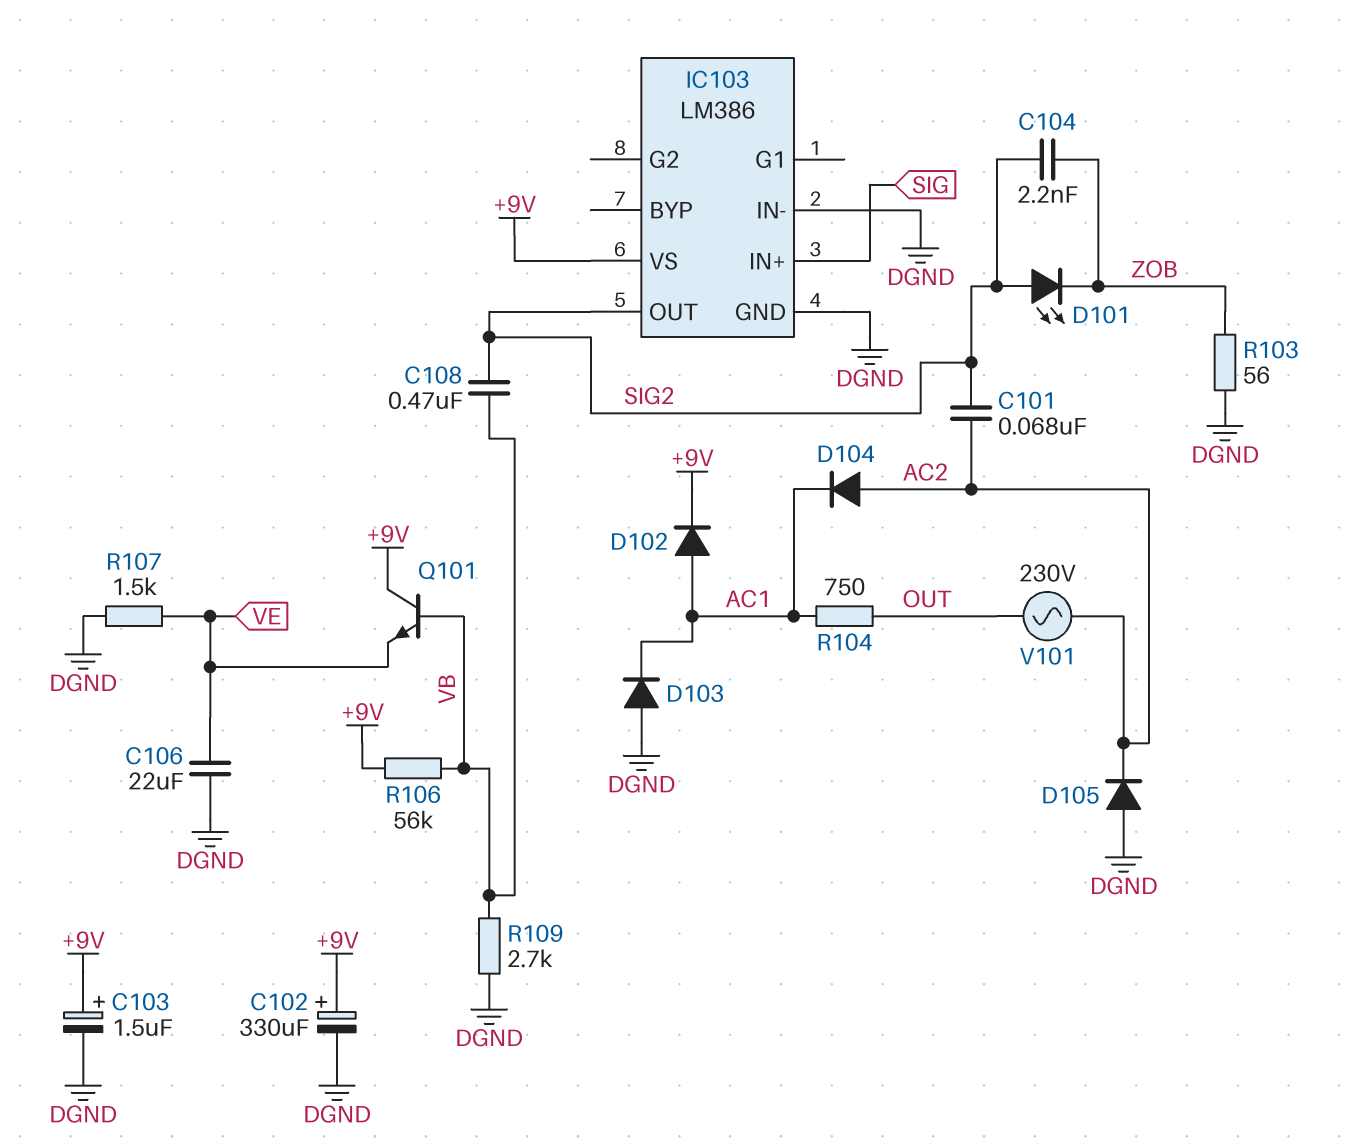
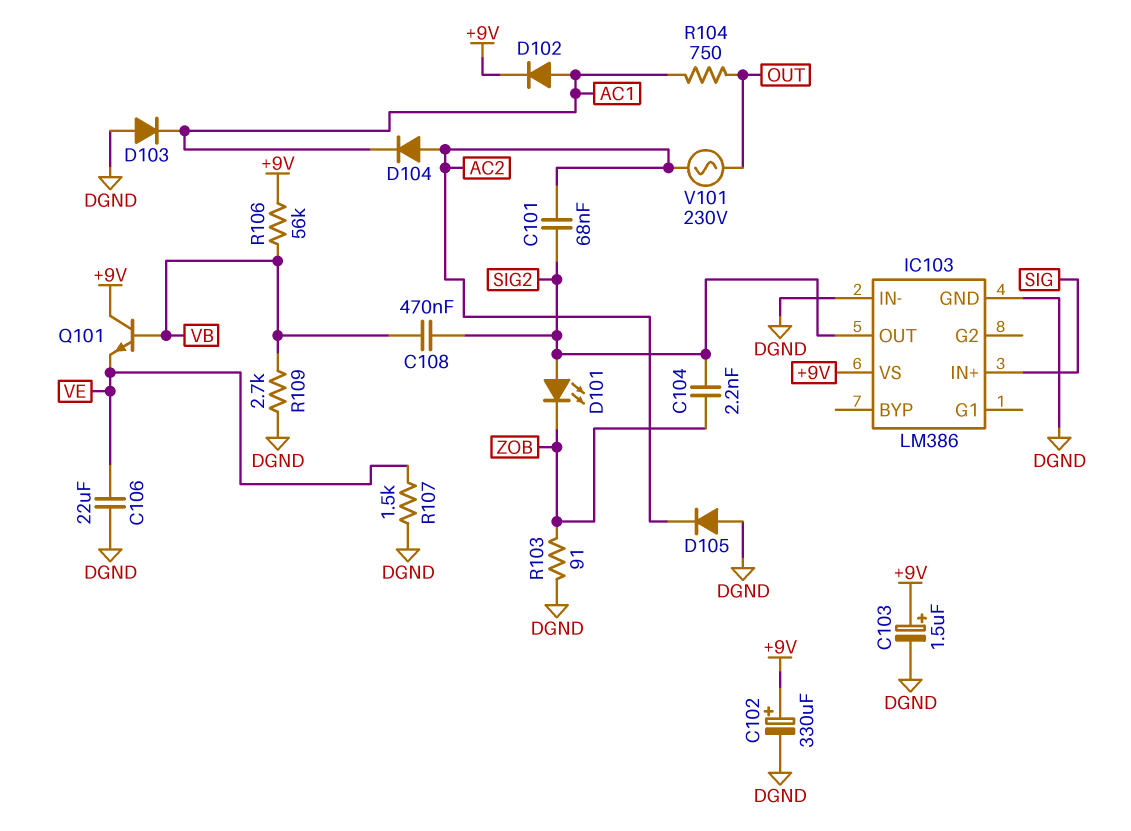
R103: 56 (DGND, ZOB) -> 91 (DGND, ZOB)

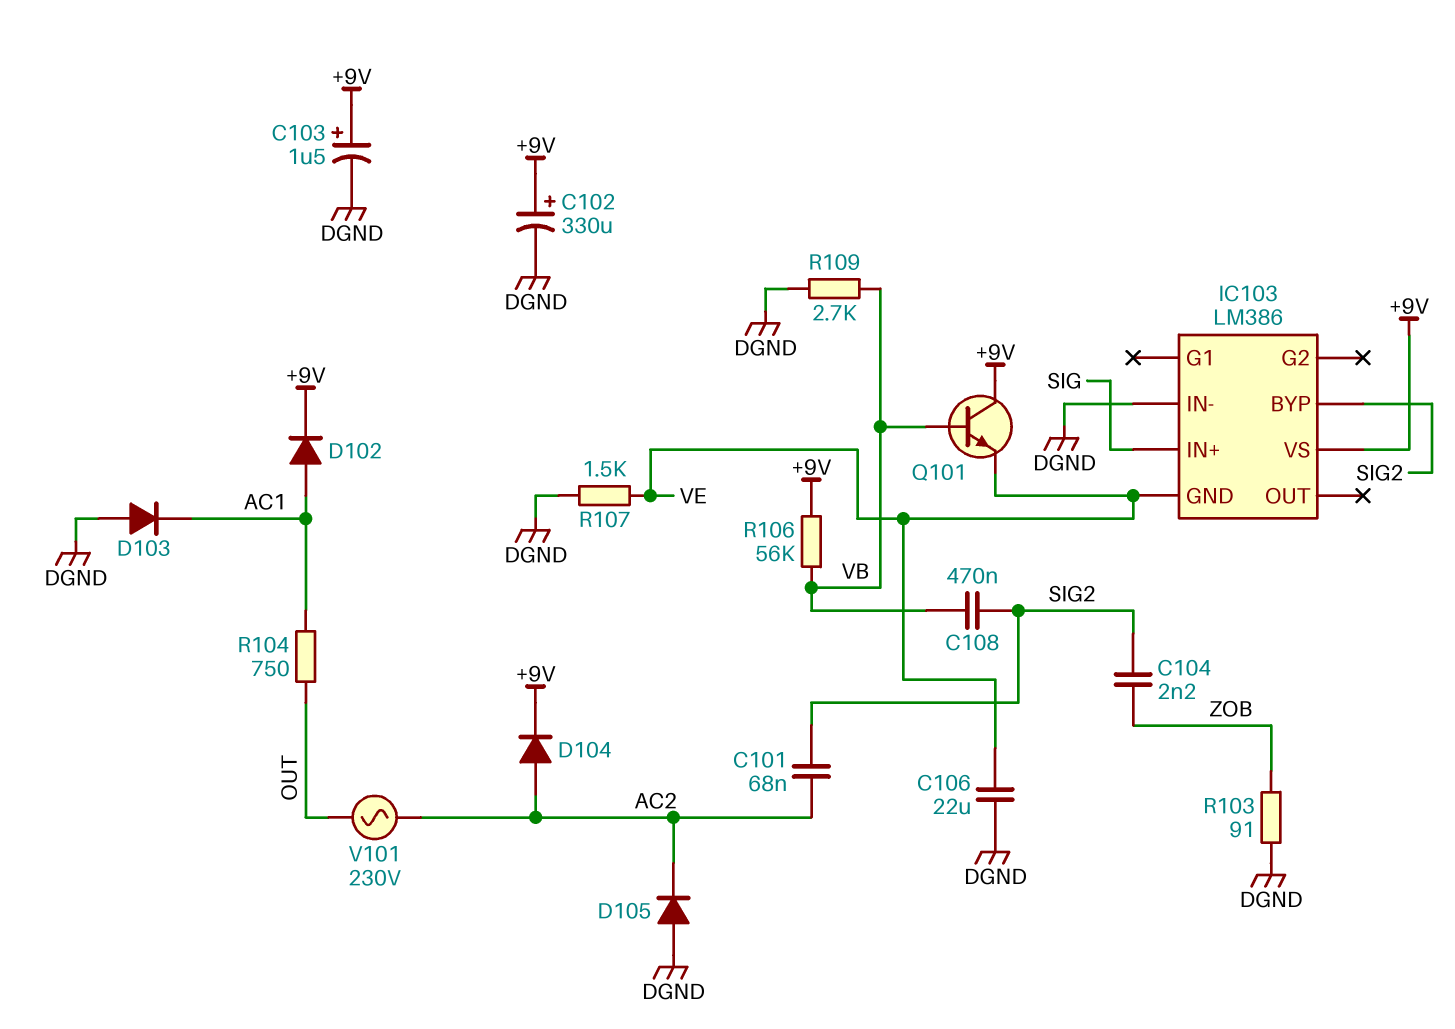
D101: LED (A SIG2, K ZOB) -> none
D104: diode (A AC2, K AC1) -> diode (A AC2, K +9V)
IC103 pin BYP: none -> SIG2
IC103 pin GND: DGND -> VE
IC103 pin OUT: SIG2 -> none

